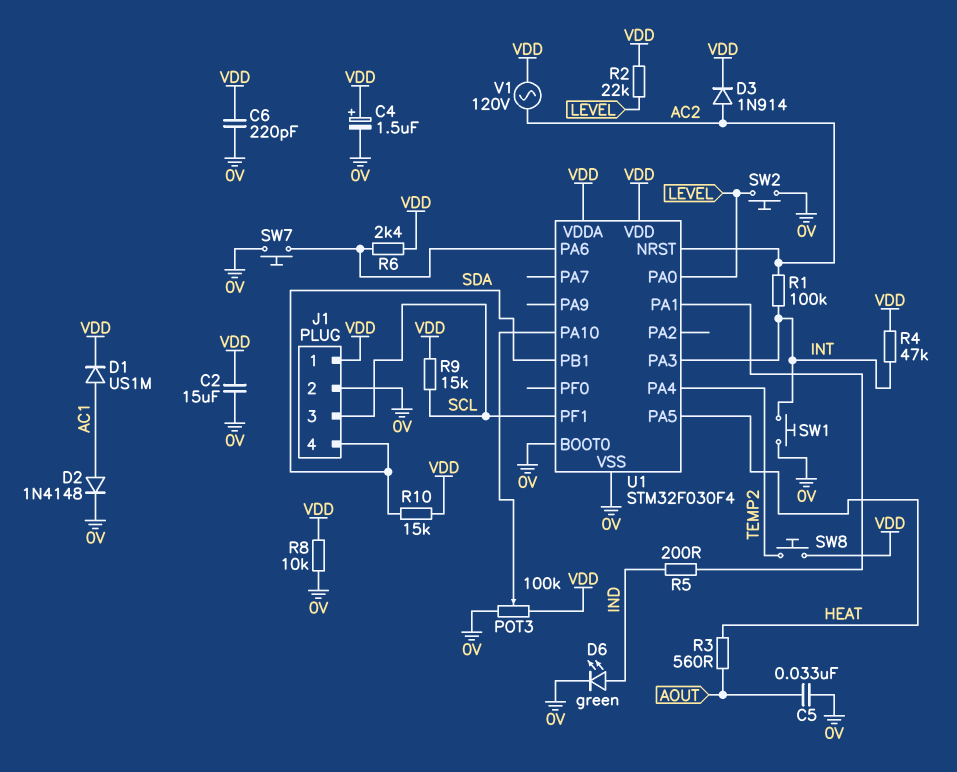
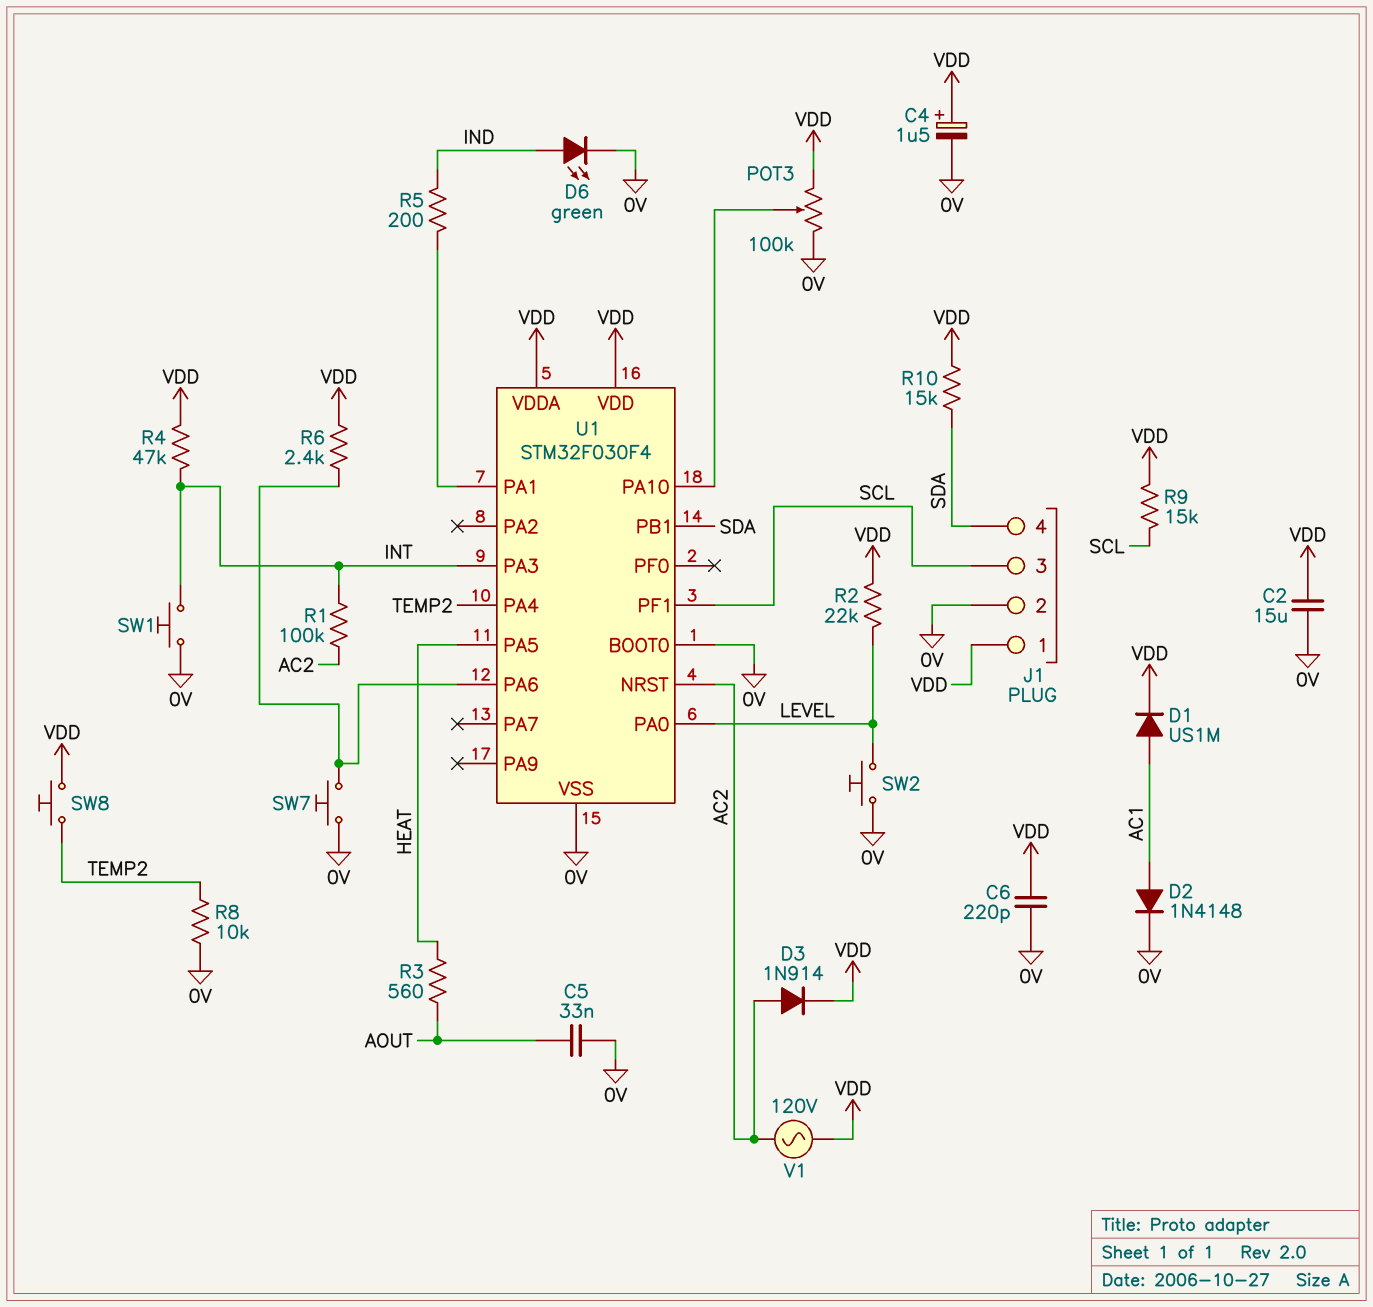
R8: 10k (0V, VDD) -> 10k (0V, TEMP2)

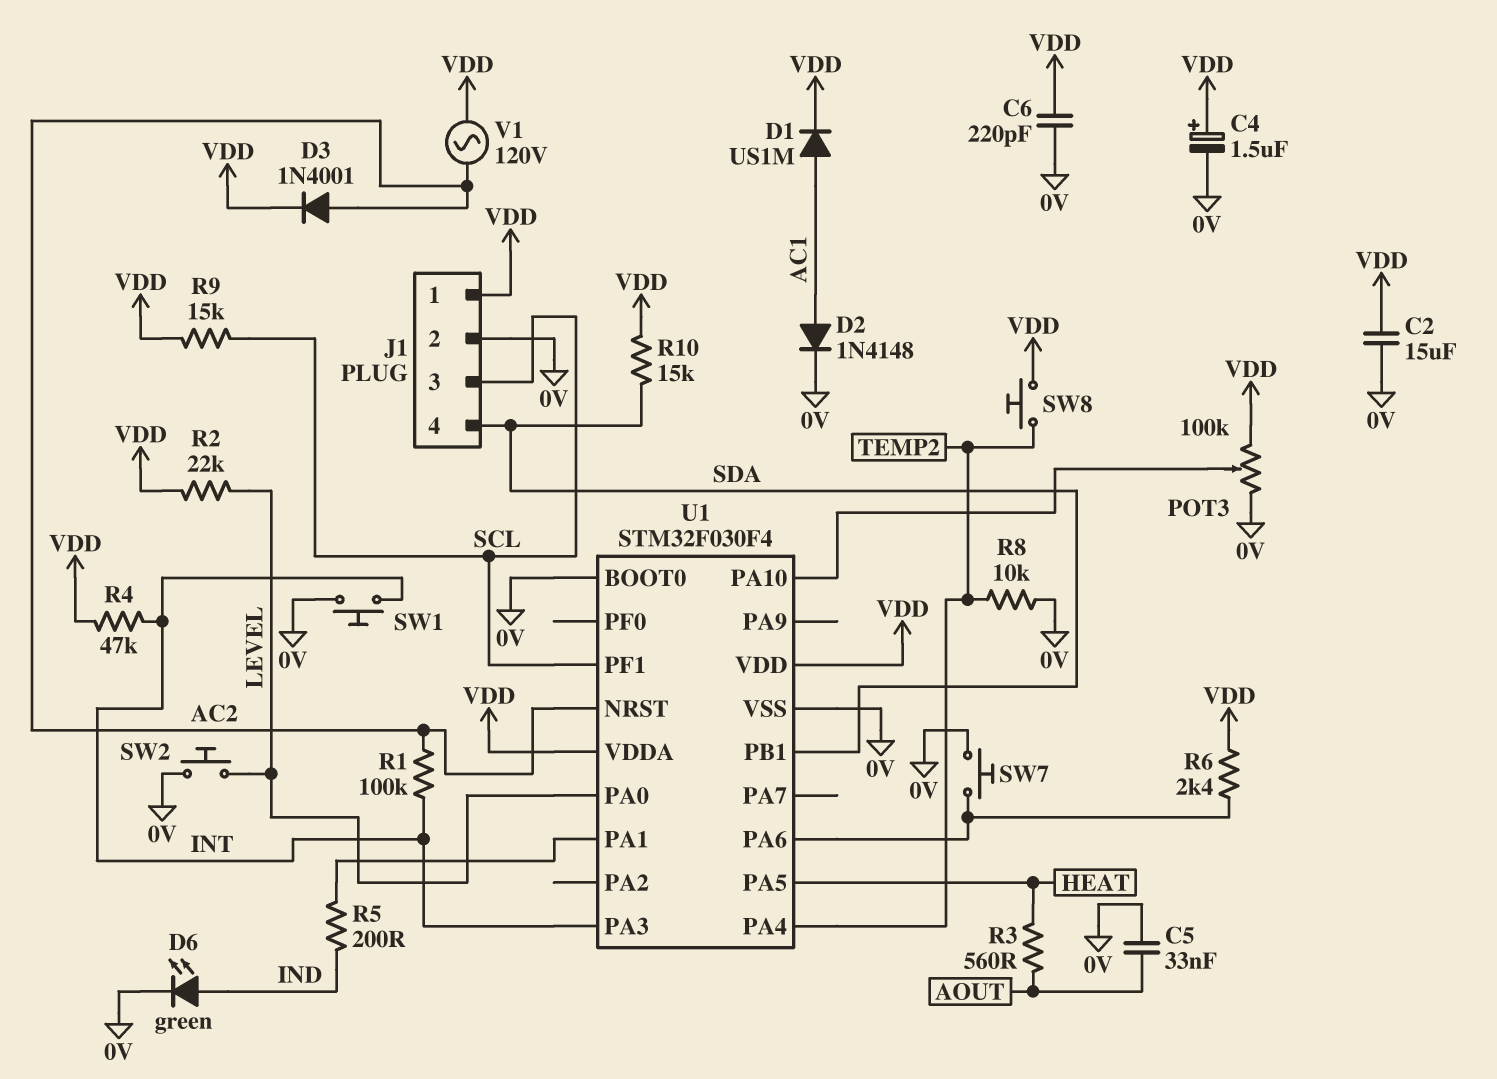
D3: diode 1N914 (A AC2, K VDD) -> diode 1N4001 (A AC2, K VDD)

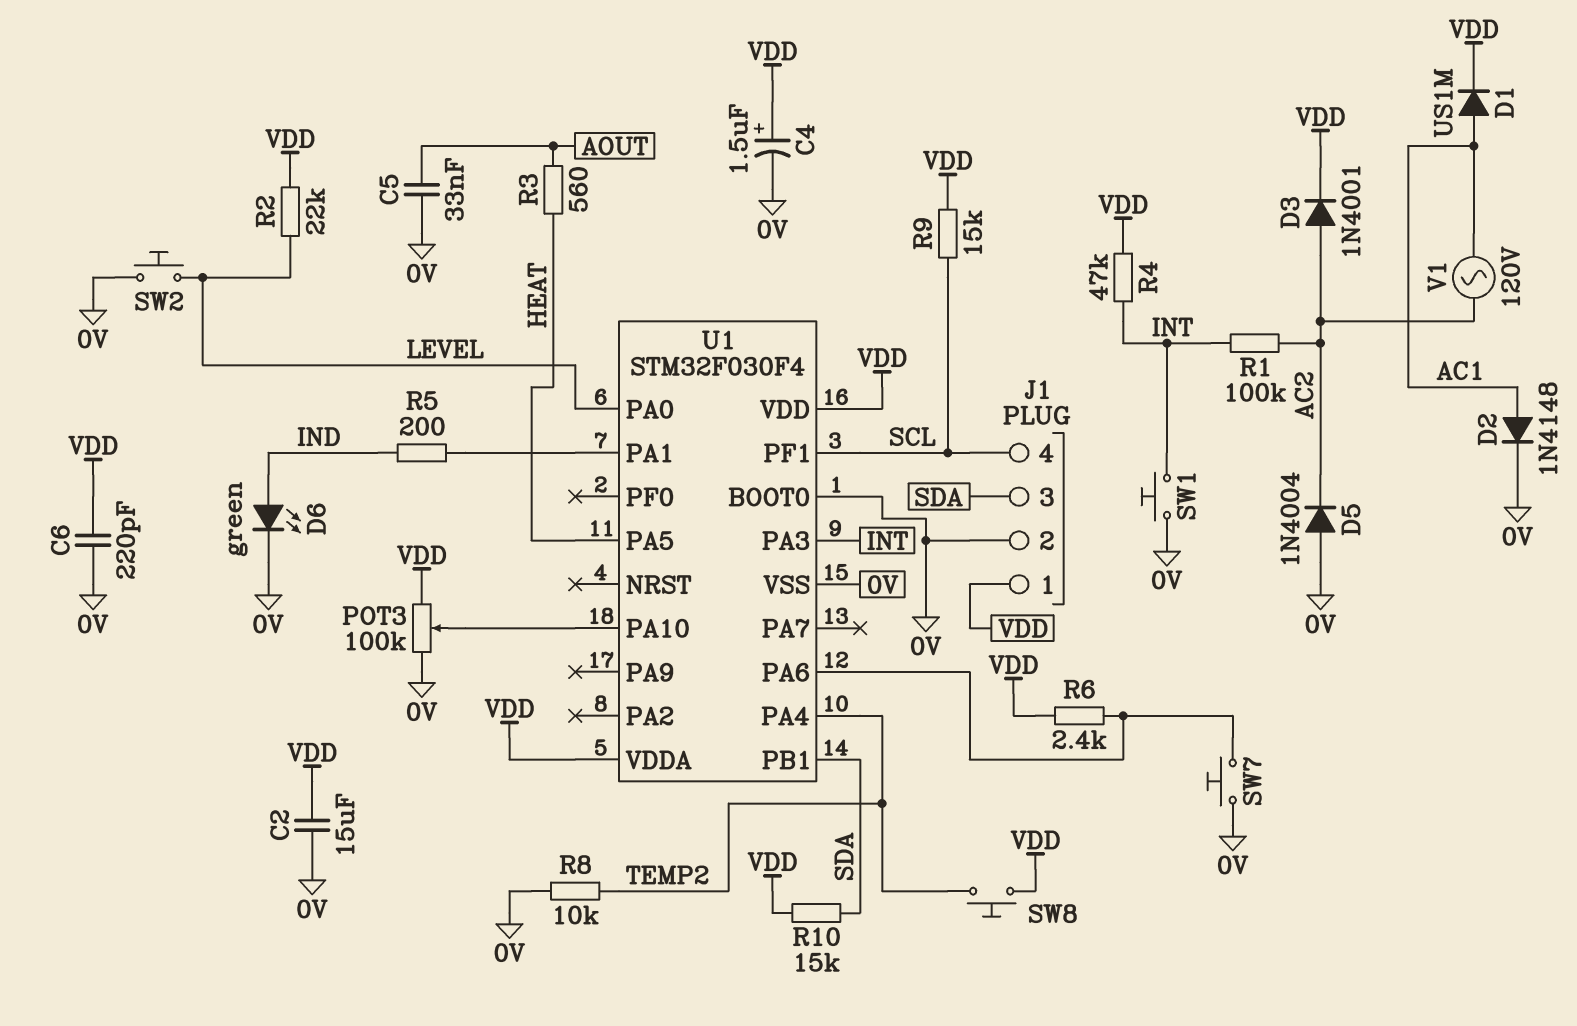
D5: none -> diode 1N4004 (A 0V, K AC2)
J1 pin 3: SCL -> SDA
J1 pin 4: SDA -> SCL
U1 pin NRST: AC2 -> none
V1: AC 120V (AC2, VDD) -> AC 120V (AC1, AC2)

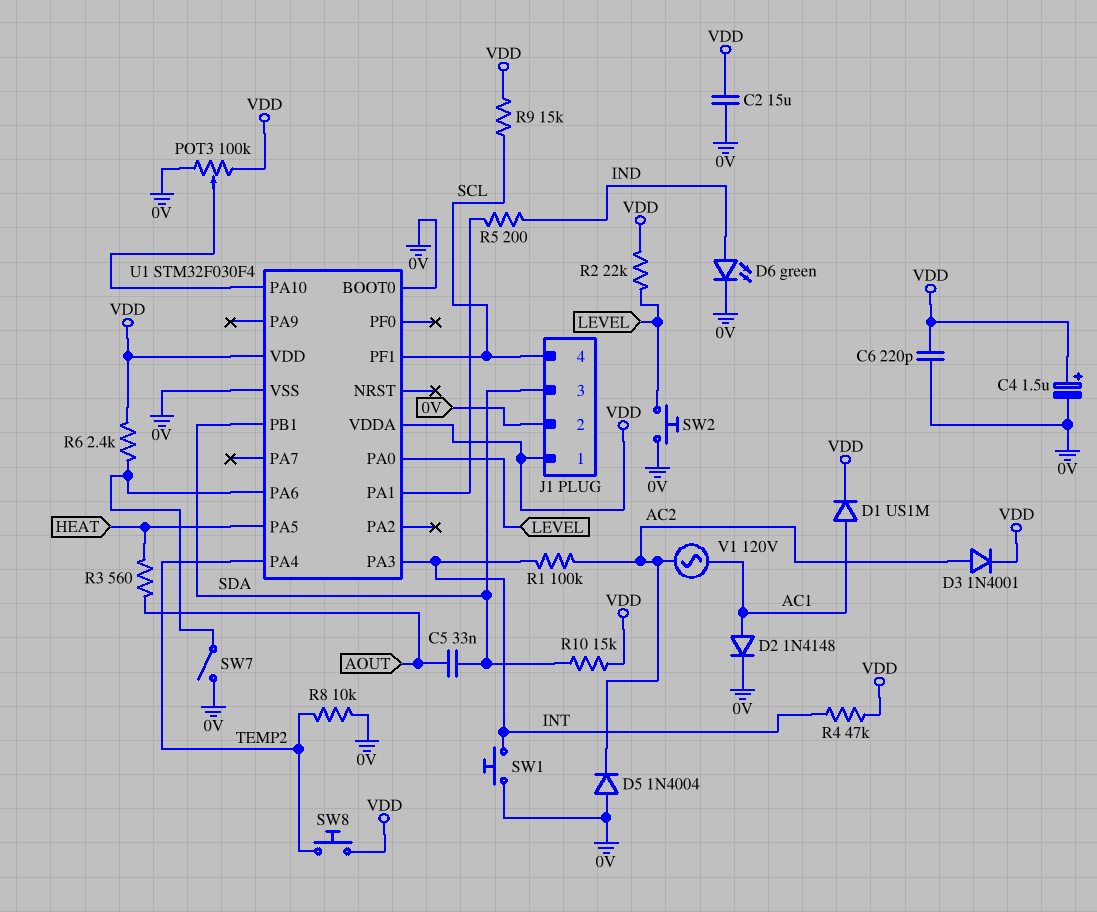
C5: 33nF (0V, AOUT) -> 33nF (AOUT, SDA)
SW7: button (0V, U1/PA6) -> switch (0V, U1/PA6)

